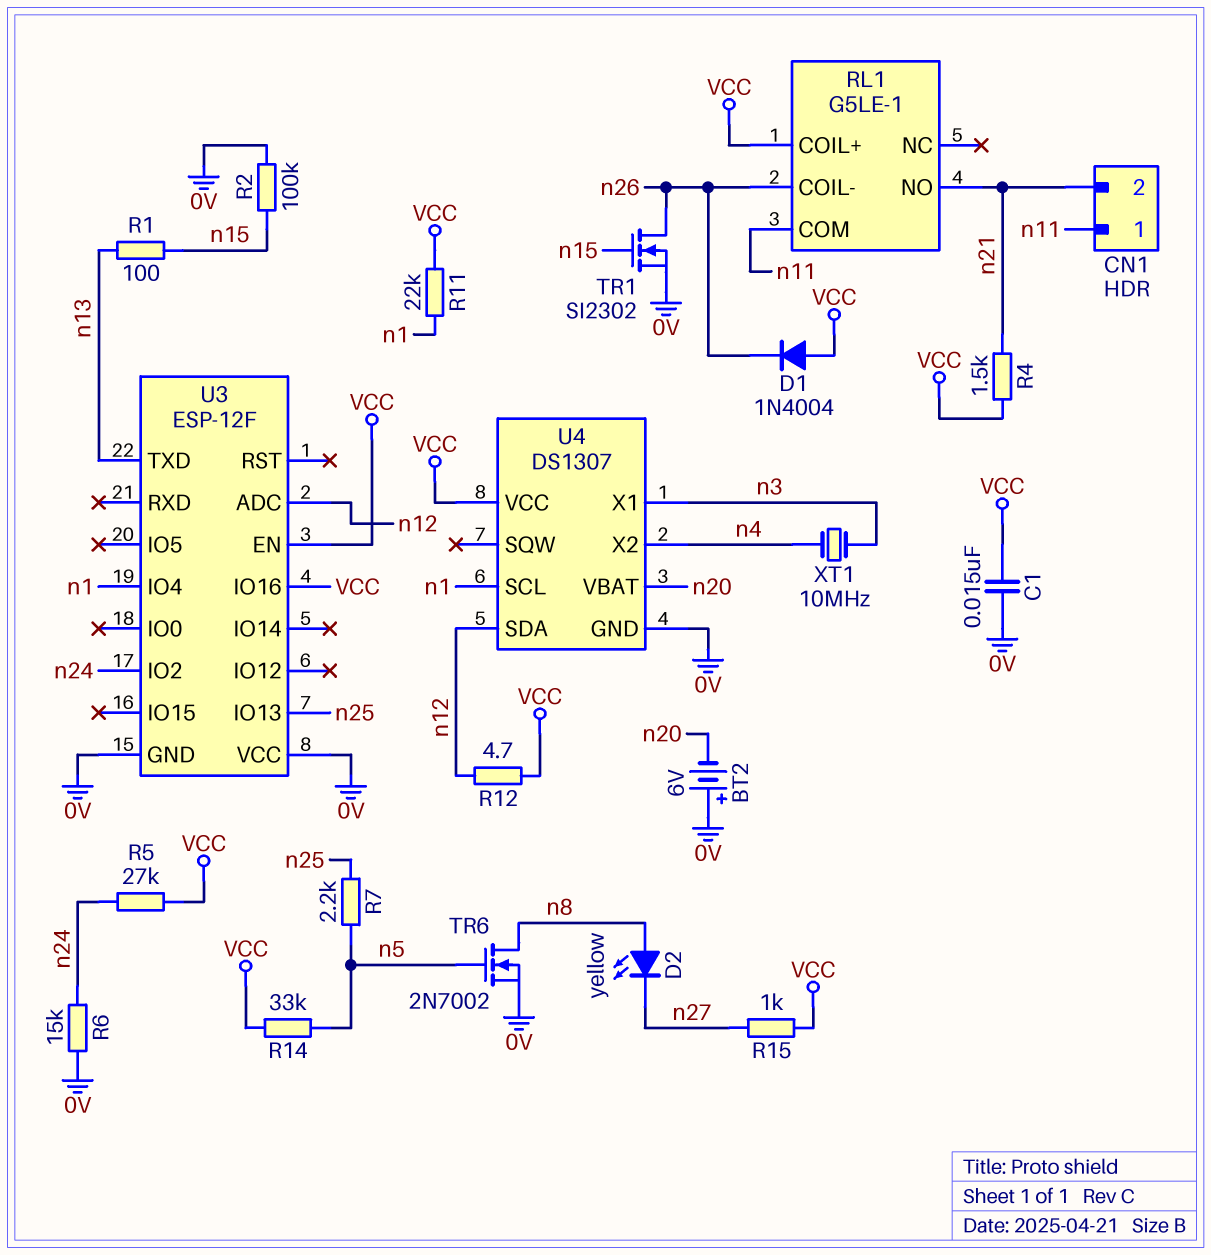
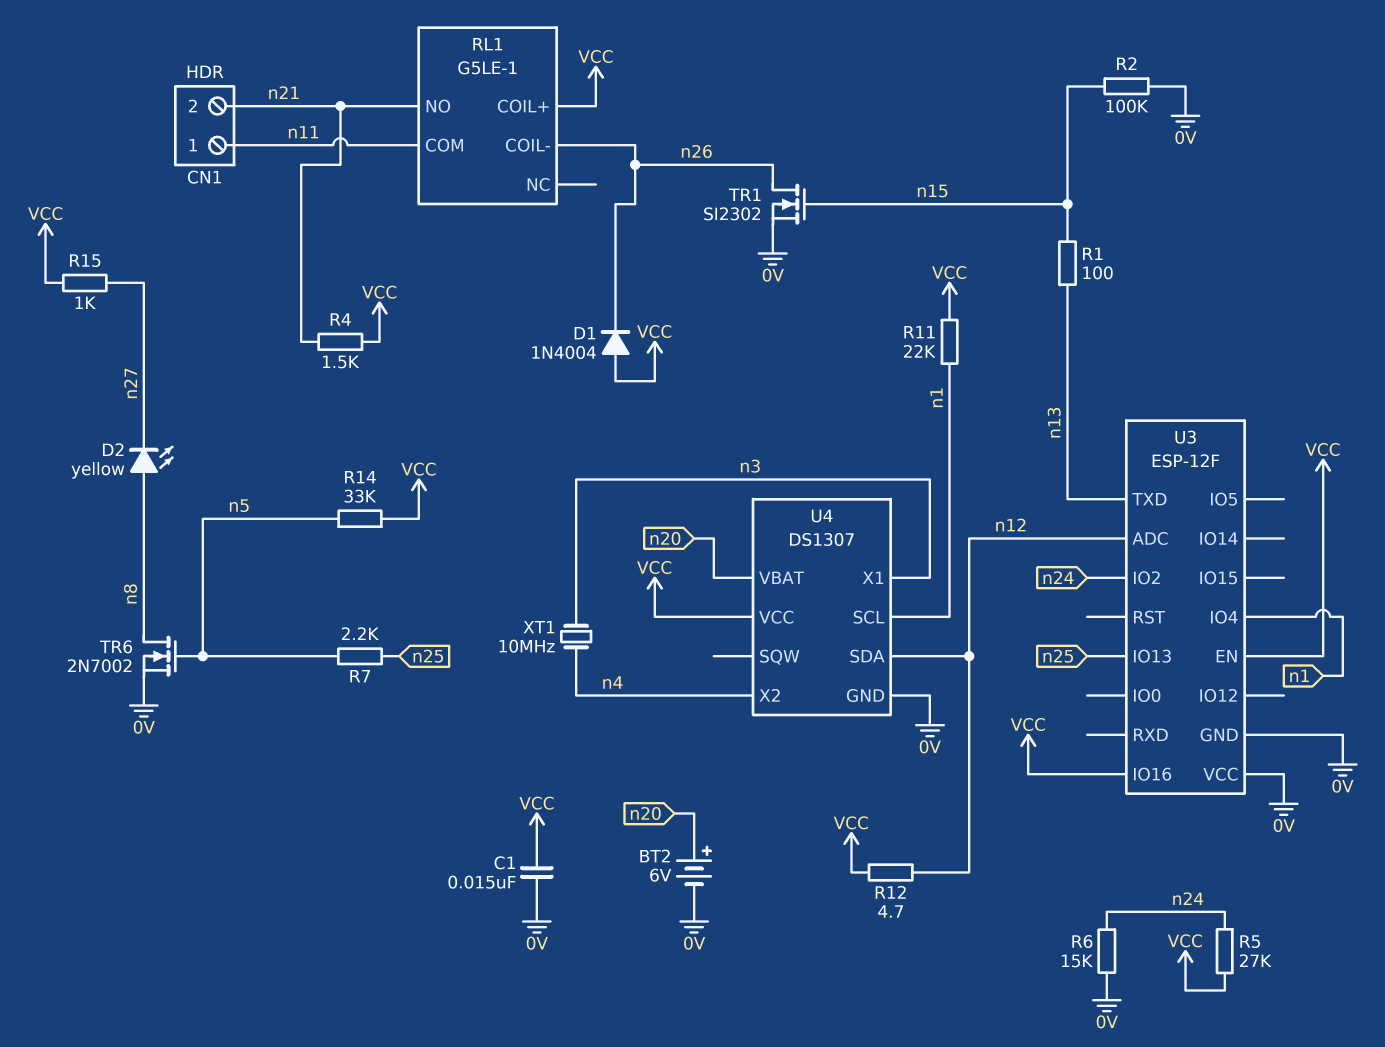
BT2: 6V (plus 0V, minus n20) -> 6V (plus n20, minus 0V)

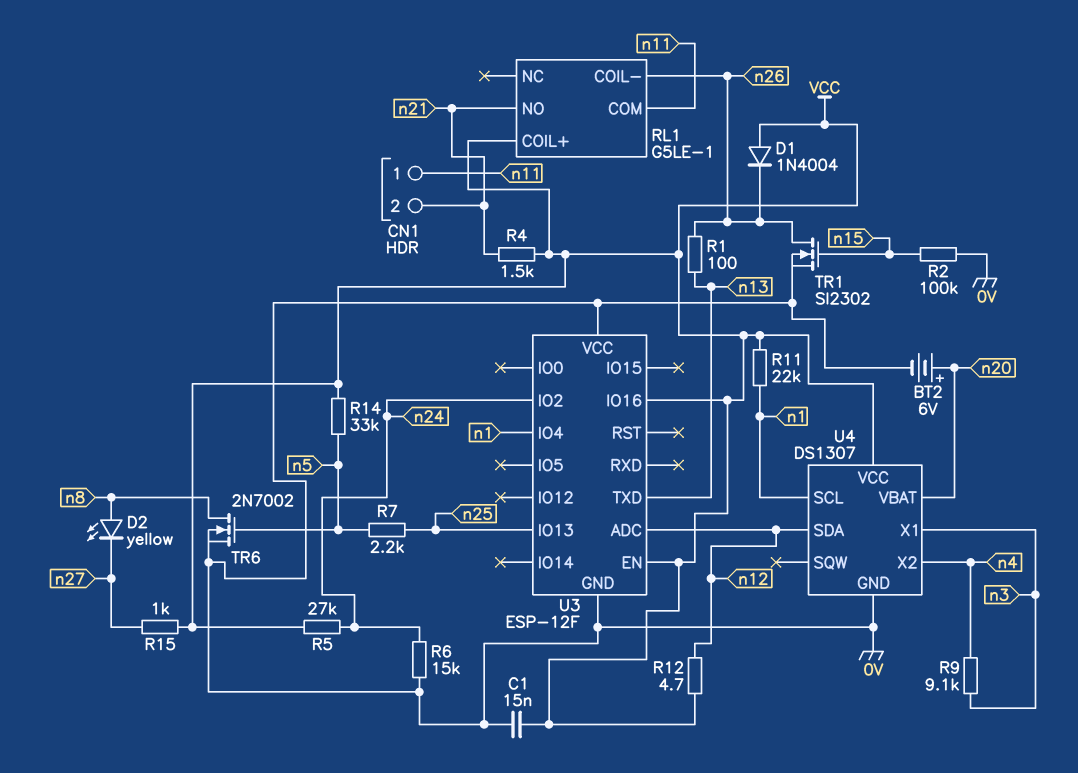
R1: 100 (n13, n15) -> 100 (n13, n26)
R9: none -> 9.1k (n3, n4)
XT1: 10MHz (n3, n4) -> none

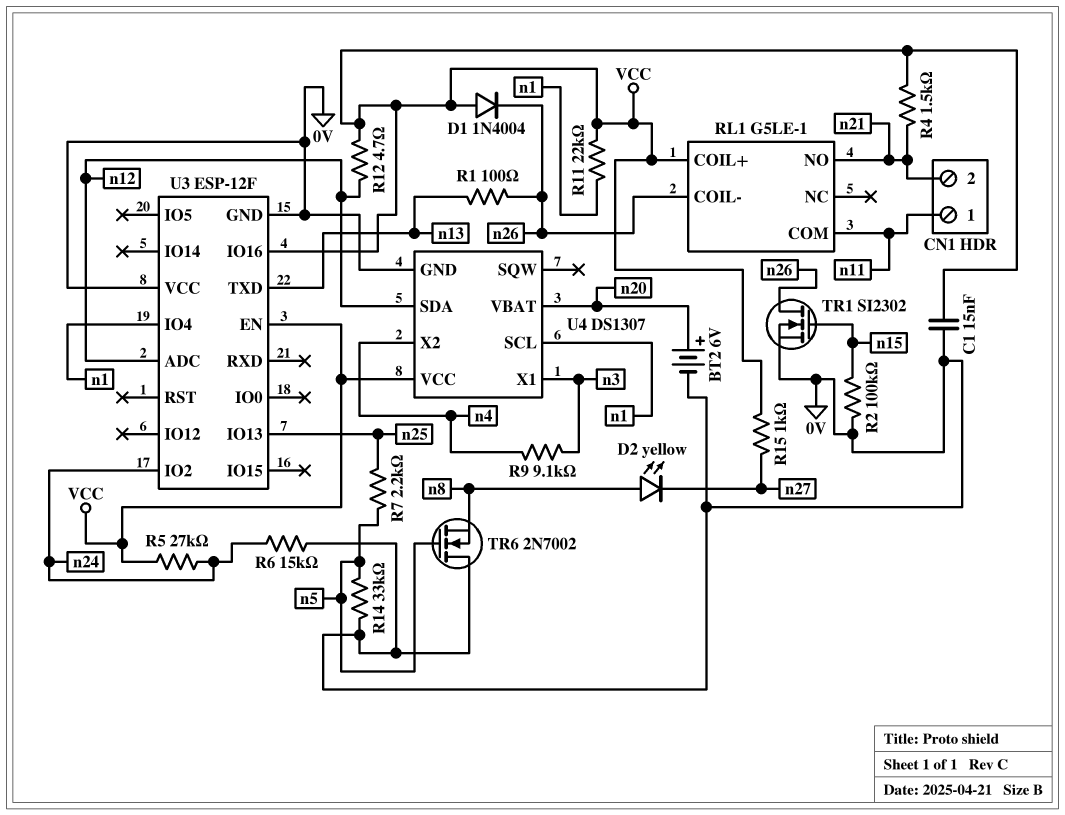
R14: 33k (VCC, n5) -> 33k (0V, n5)
TR6: NMOS 2N7002 (G n5, D n8, S 0V) -> NMOS 2N7002 (G n5, D 0V, S n8)

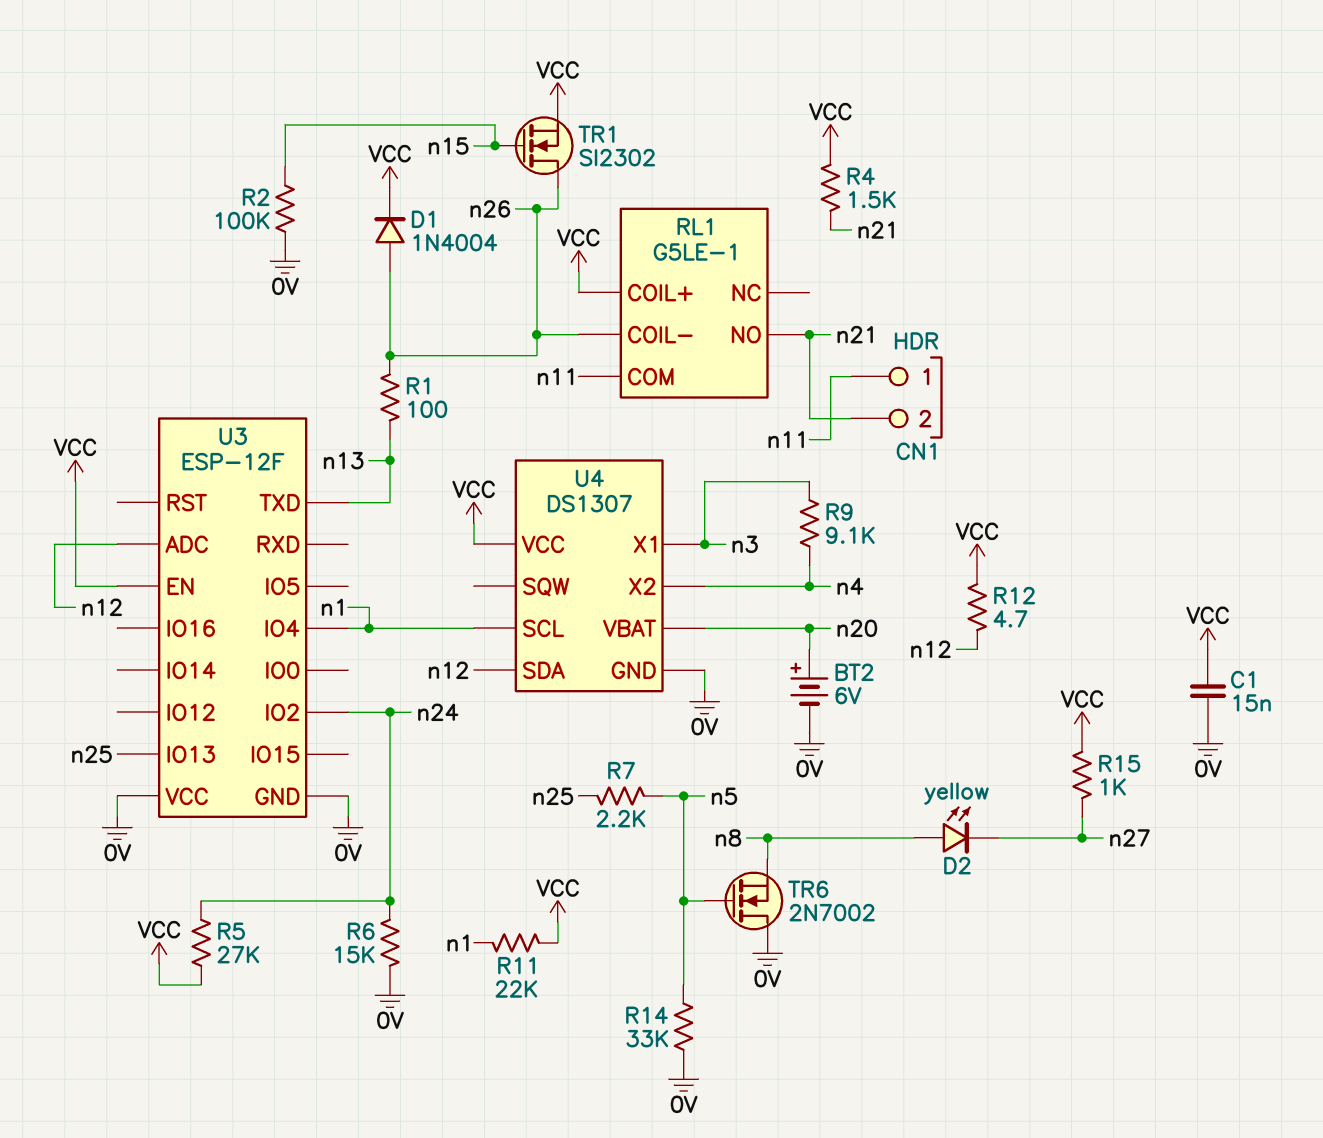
D1: diode 1N4004 (A VCC, K n26) -> diode 1N4004 (A n26, K VCC)
TR1: NMOS SI2302 (G n15, D n26, S 0V) -> NMOS SI2302 (G n15, D n26, S VCC)
U3 pin IO16: VCC -> none

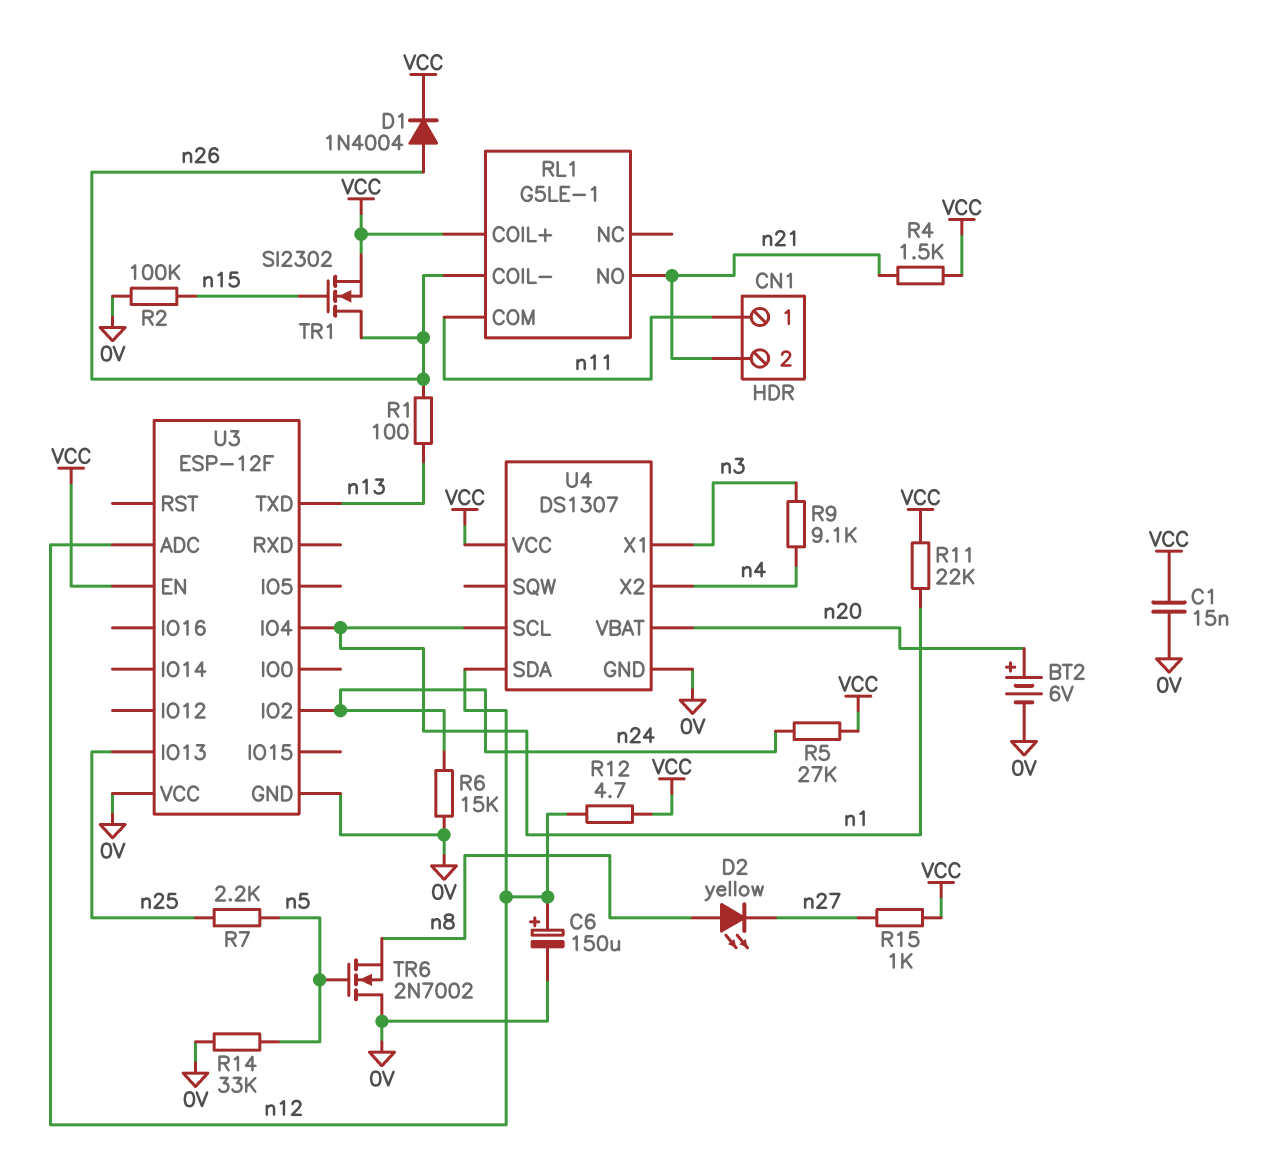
C6: none -> 150uF (plus n12, minus 0V)

